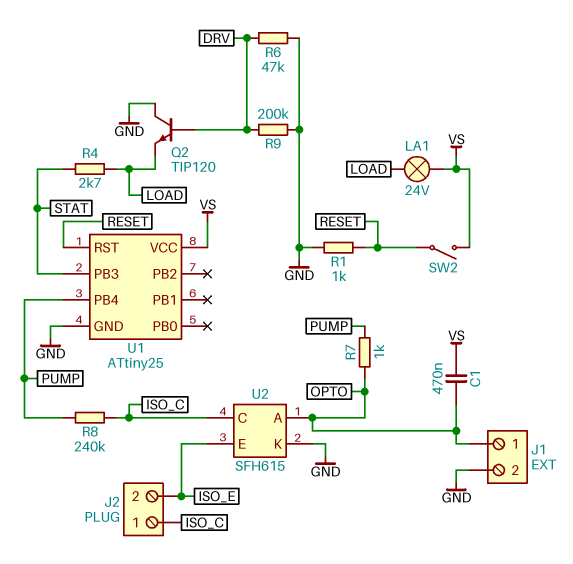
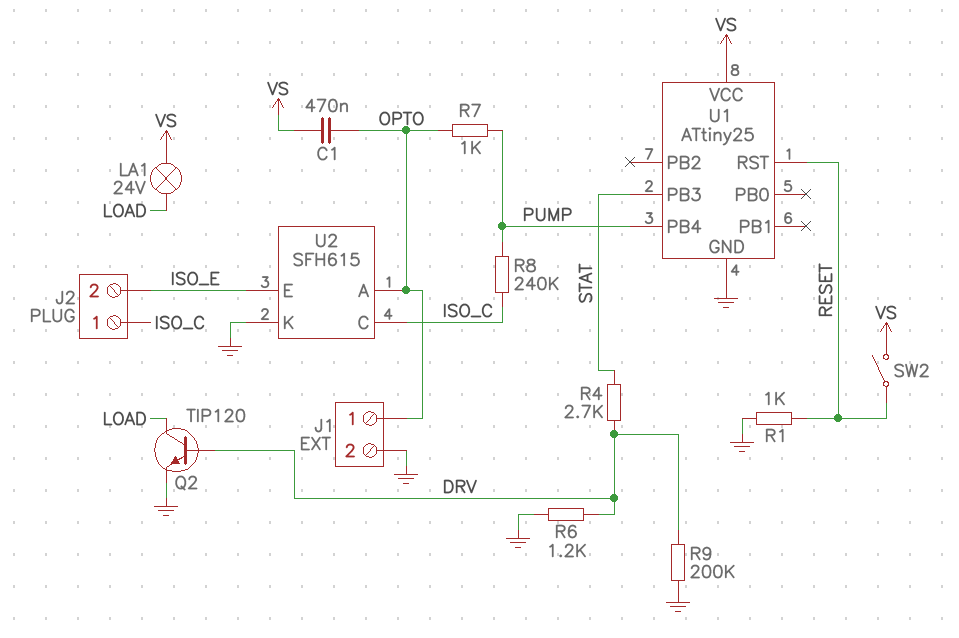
Q2: NPN TIP120 (B DRV, C GND, E LOAD) -> NPN TIP120 (B DRV, C LOAD, E GND)
R4: 2.7k (LOAD, STAT) -> 2.7k (DRV, STAT)
R6: 47k (DRV, GND) -> 1.2k (DRV, GND)

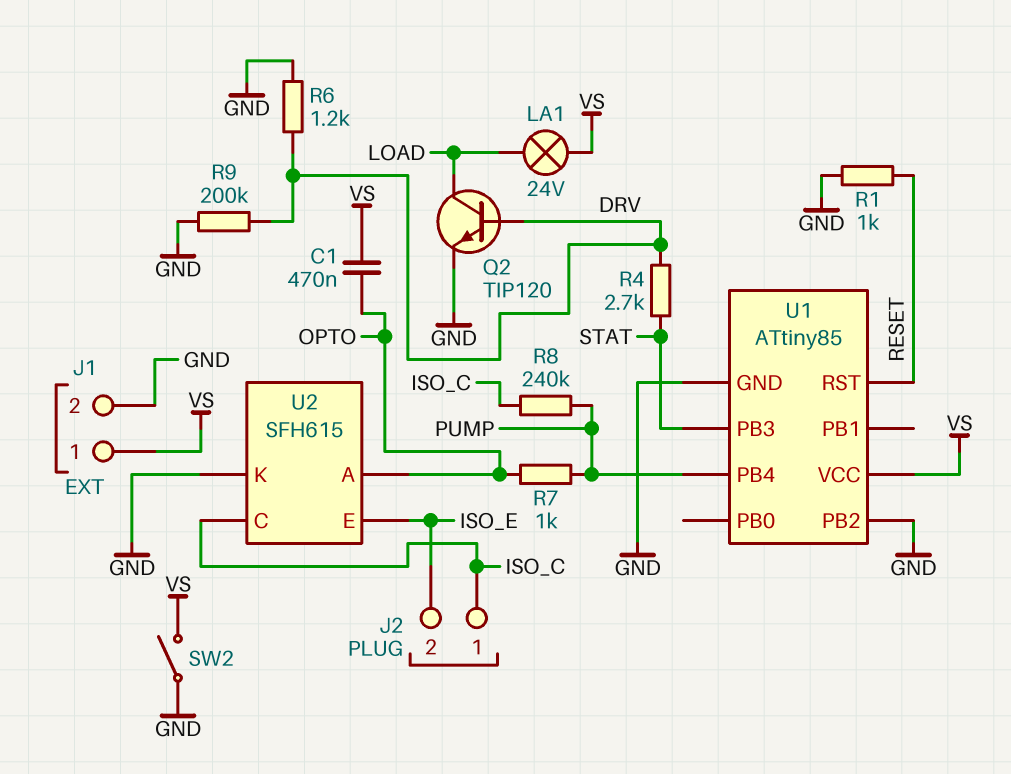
J1 pin 1: OPTO -> VS
SW2: switch (RESET, VS) -> switch (GND, VS)
U1: ATtiny25 -> ATtiny85
U1 pin PB2: none -> GND

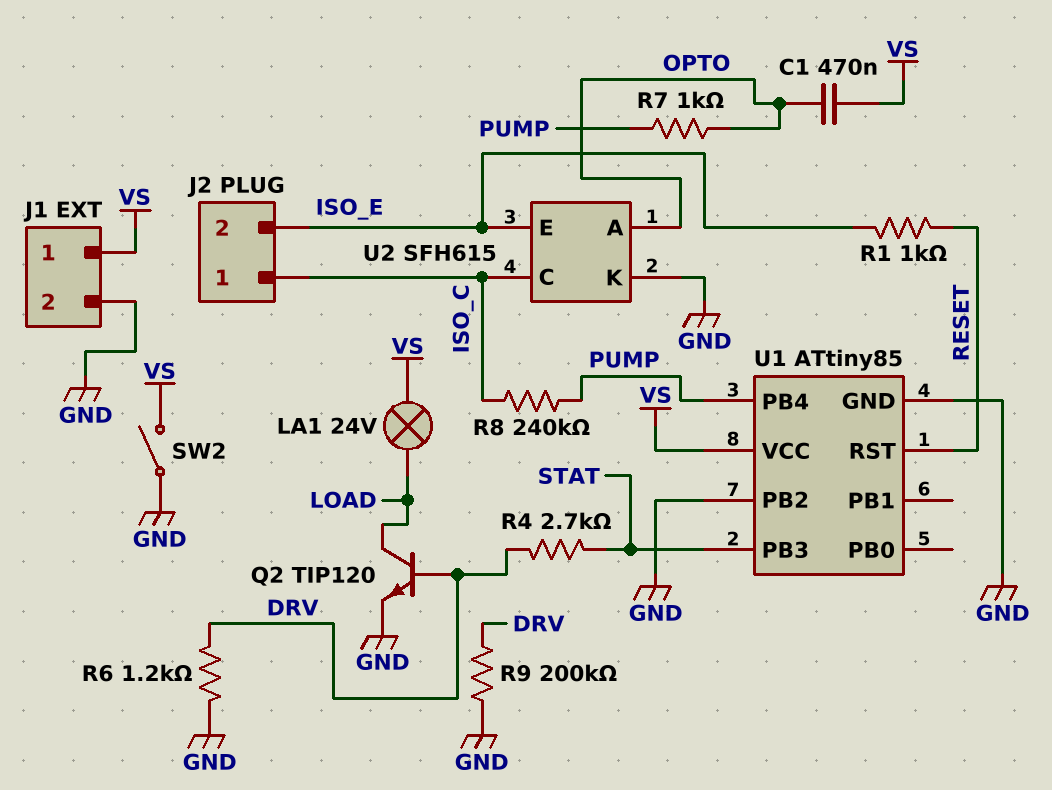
R1: 1k (GND, RESET) -> 1k (ISO_E, RESET)

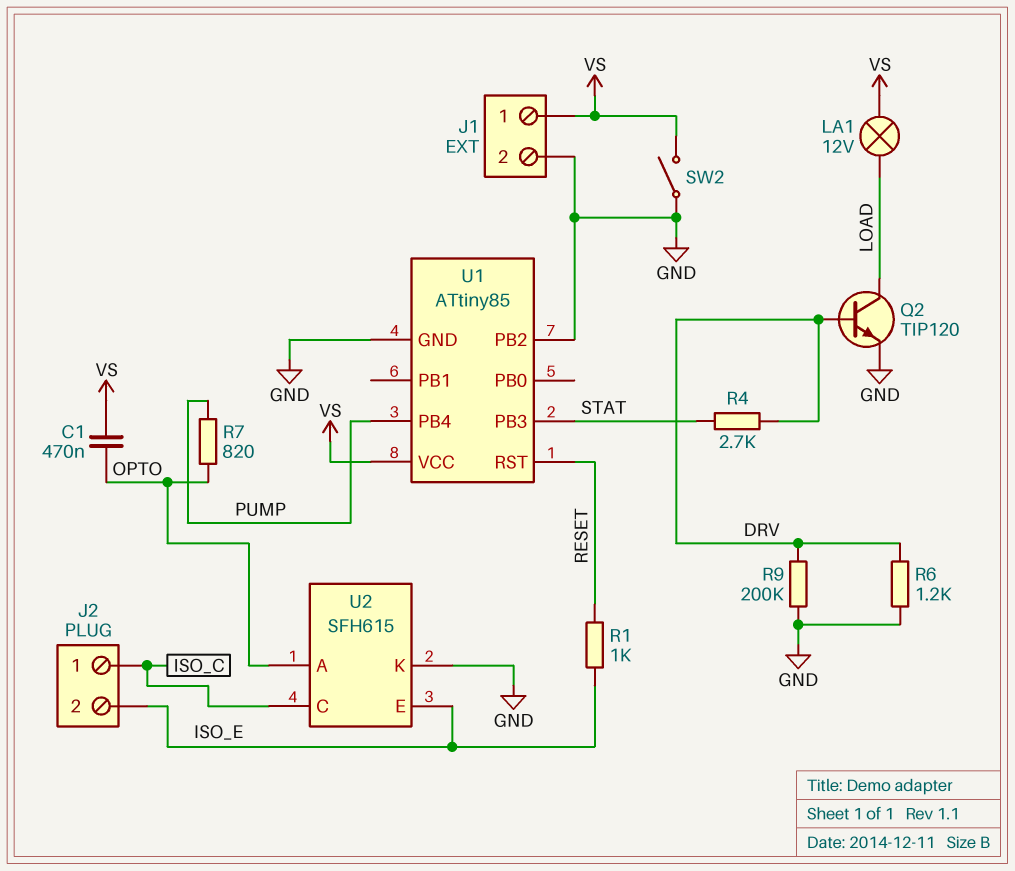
LA1: lamp 24V (LOAD, VS) -> lamp 12V (LOAD, VS)
R7: 1k (OPTO, PUMP) -> 820 (OPTO, PUMP)
R8: 240k (ISO_C, PUMP) -> none

